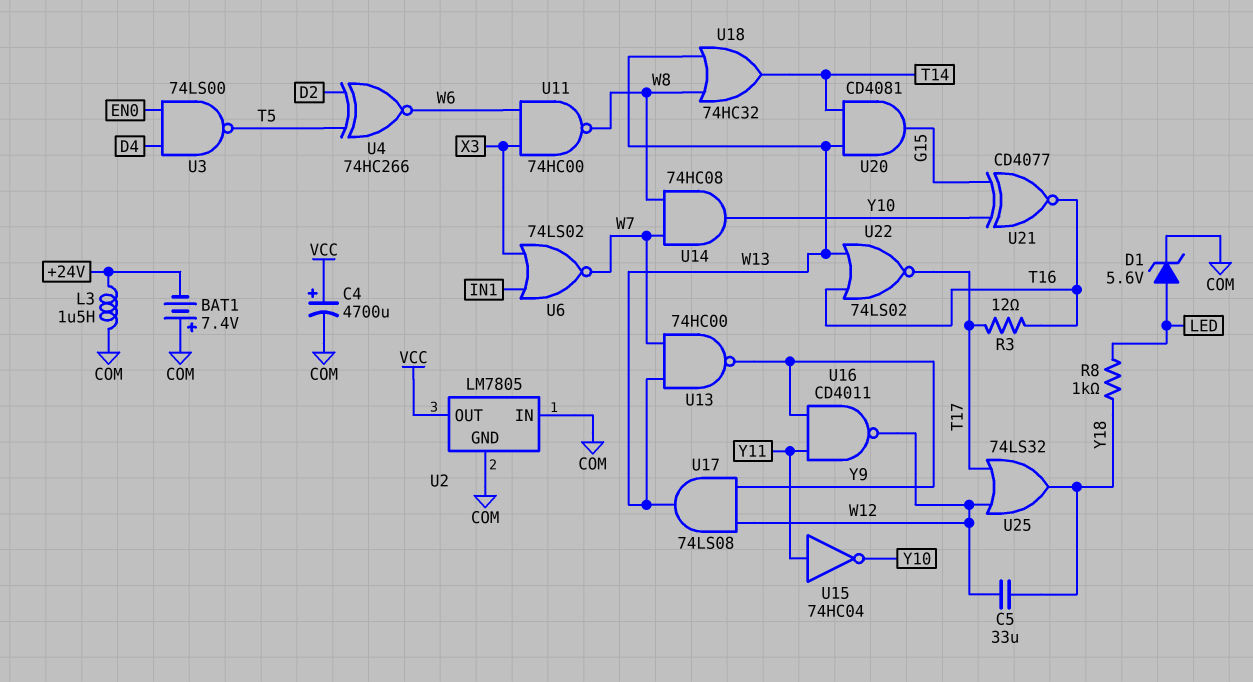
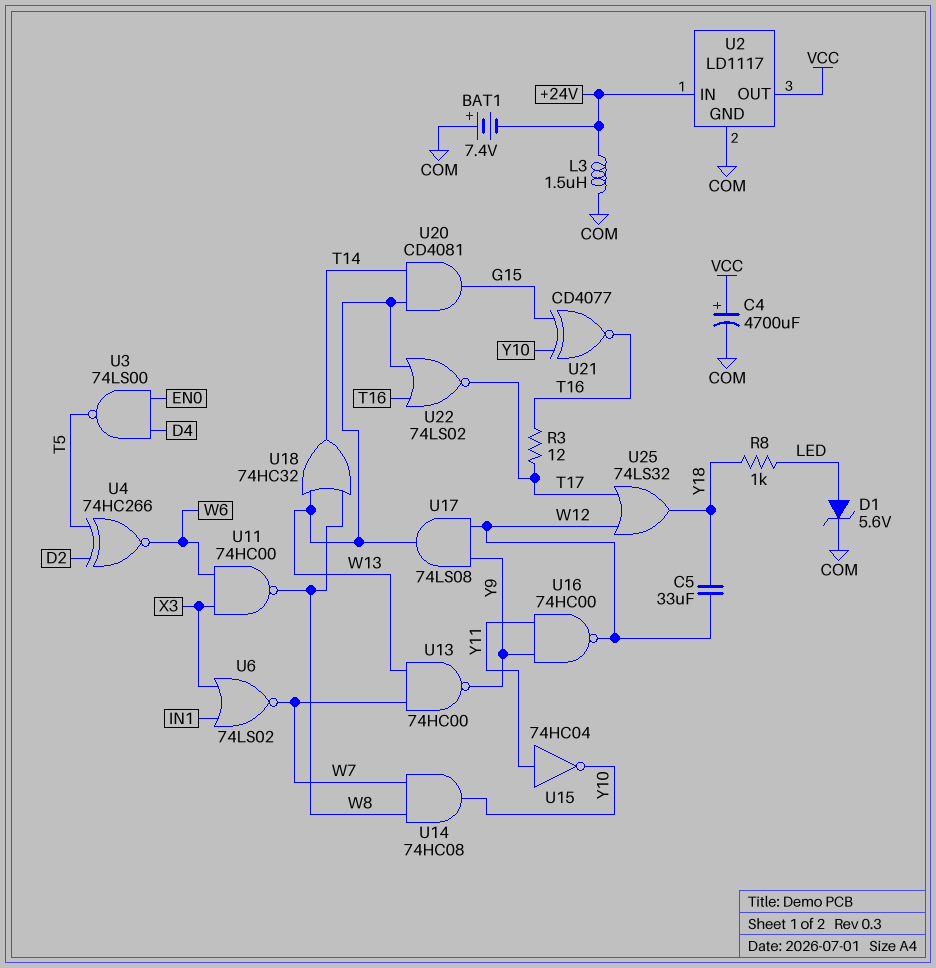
U2: LM7805 -> LD1117
U2 pin IN: COM -> +24V
U16: NAND CD4011 (in Y9, in Y11, out W12) -> NAND 74HC00 (in Y9, in Y11, out W12)

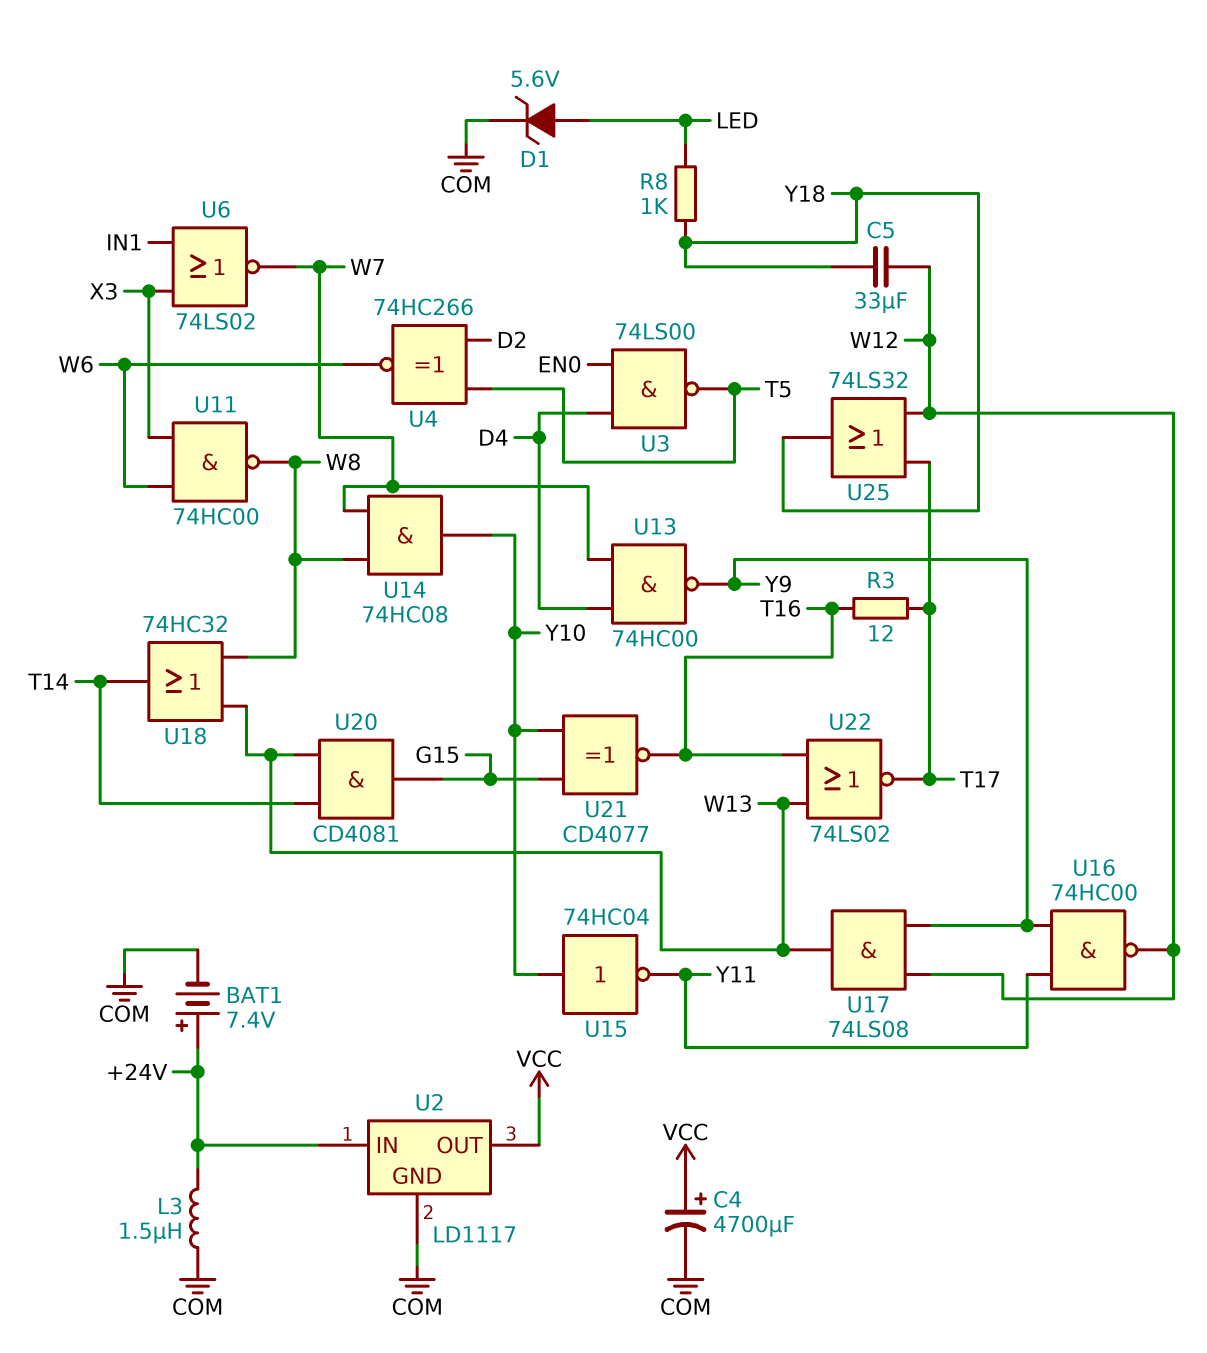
BAT1: 7.4V (plus COM, minus +24V) -> 7.4V (plus +24V, minus COM)
U13: NAND 74HC00 (in W7, in W13, out Y9) -> NAND 74HC00 (in D4, in W7, out Y9)
U15: NOT 74HC04 (in Y11, out Y10) -> NOT 74HC04 (in Y10, out Y11)

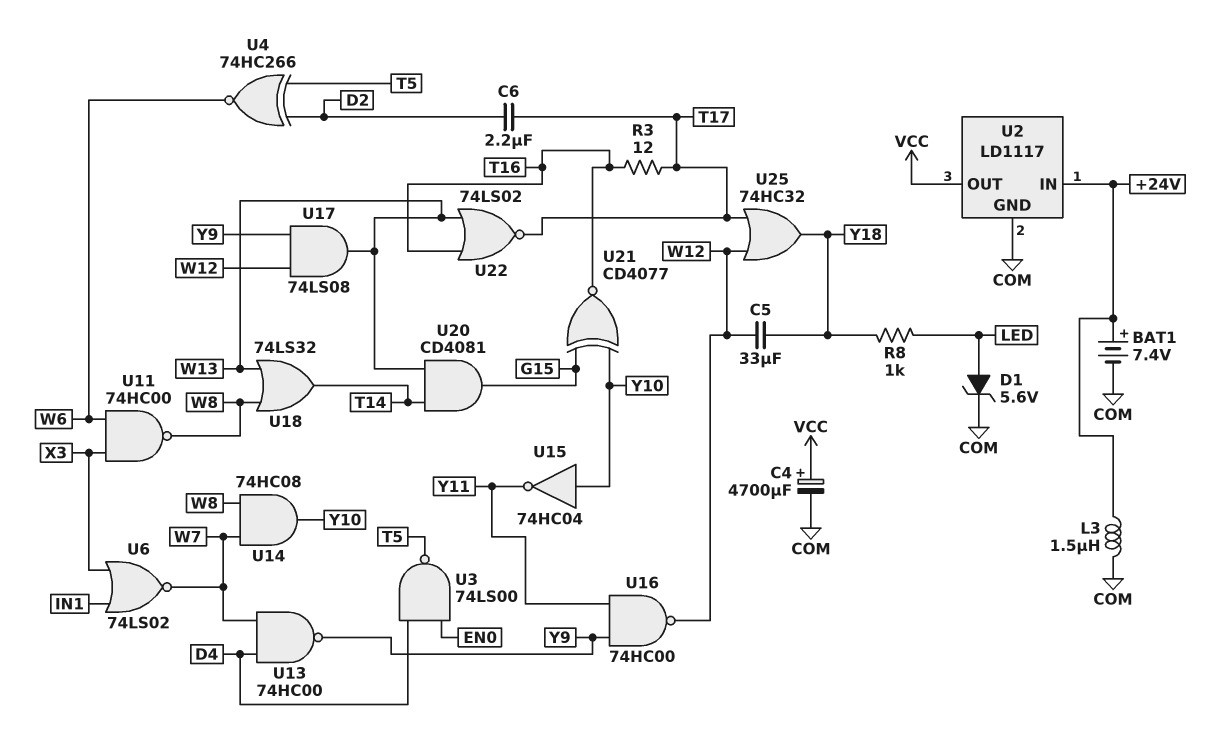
C6: none -> 2.2uF (D2, T17)
U18: OR 74HC32 (in W8, in W13, out T14) -> OR 74LS32 (in W8, in W13, out T14)
U25: OR 74LS32 (in T17, in W12, out Y18) -> OR 74HC32 (in T17, in W12, out Y18)

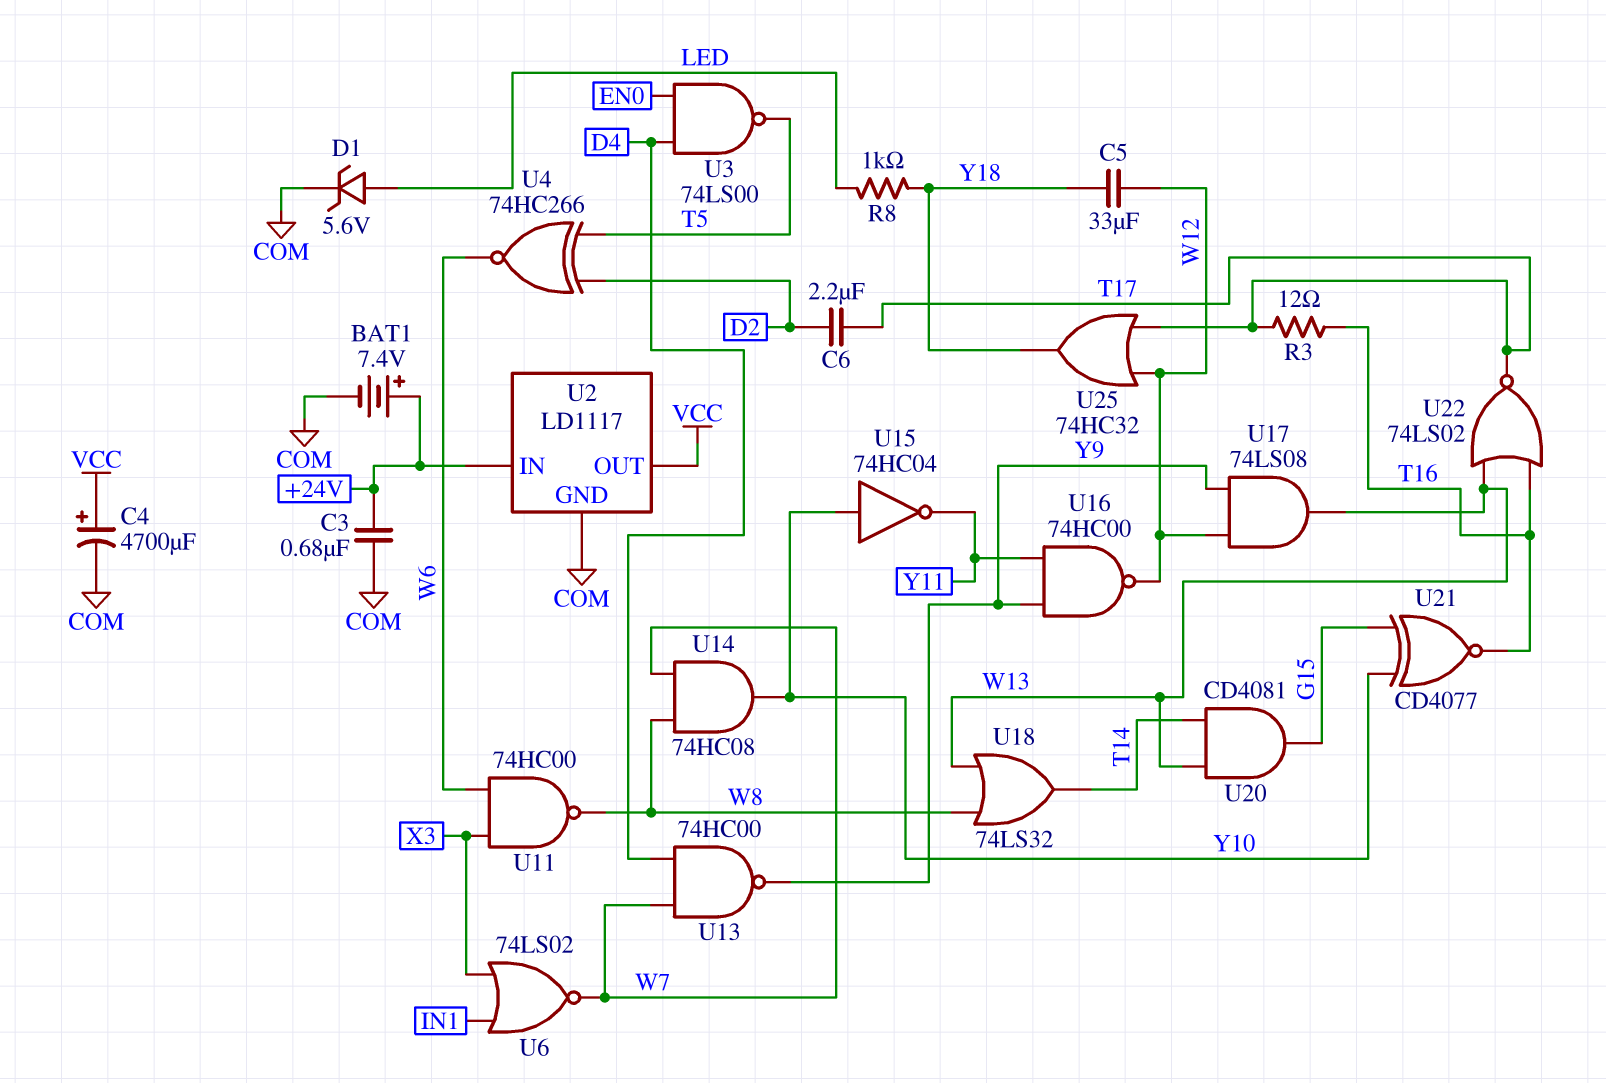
C3: none -> 680nF (+24V, COM)
L3: 1.5uH (+24V, COM) -> none

